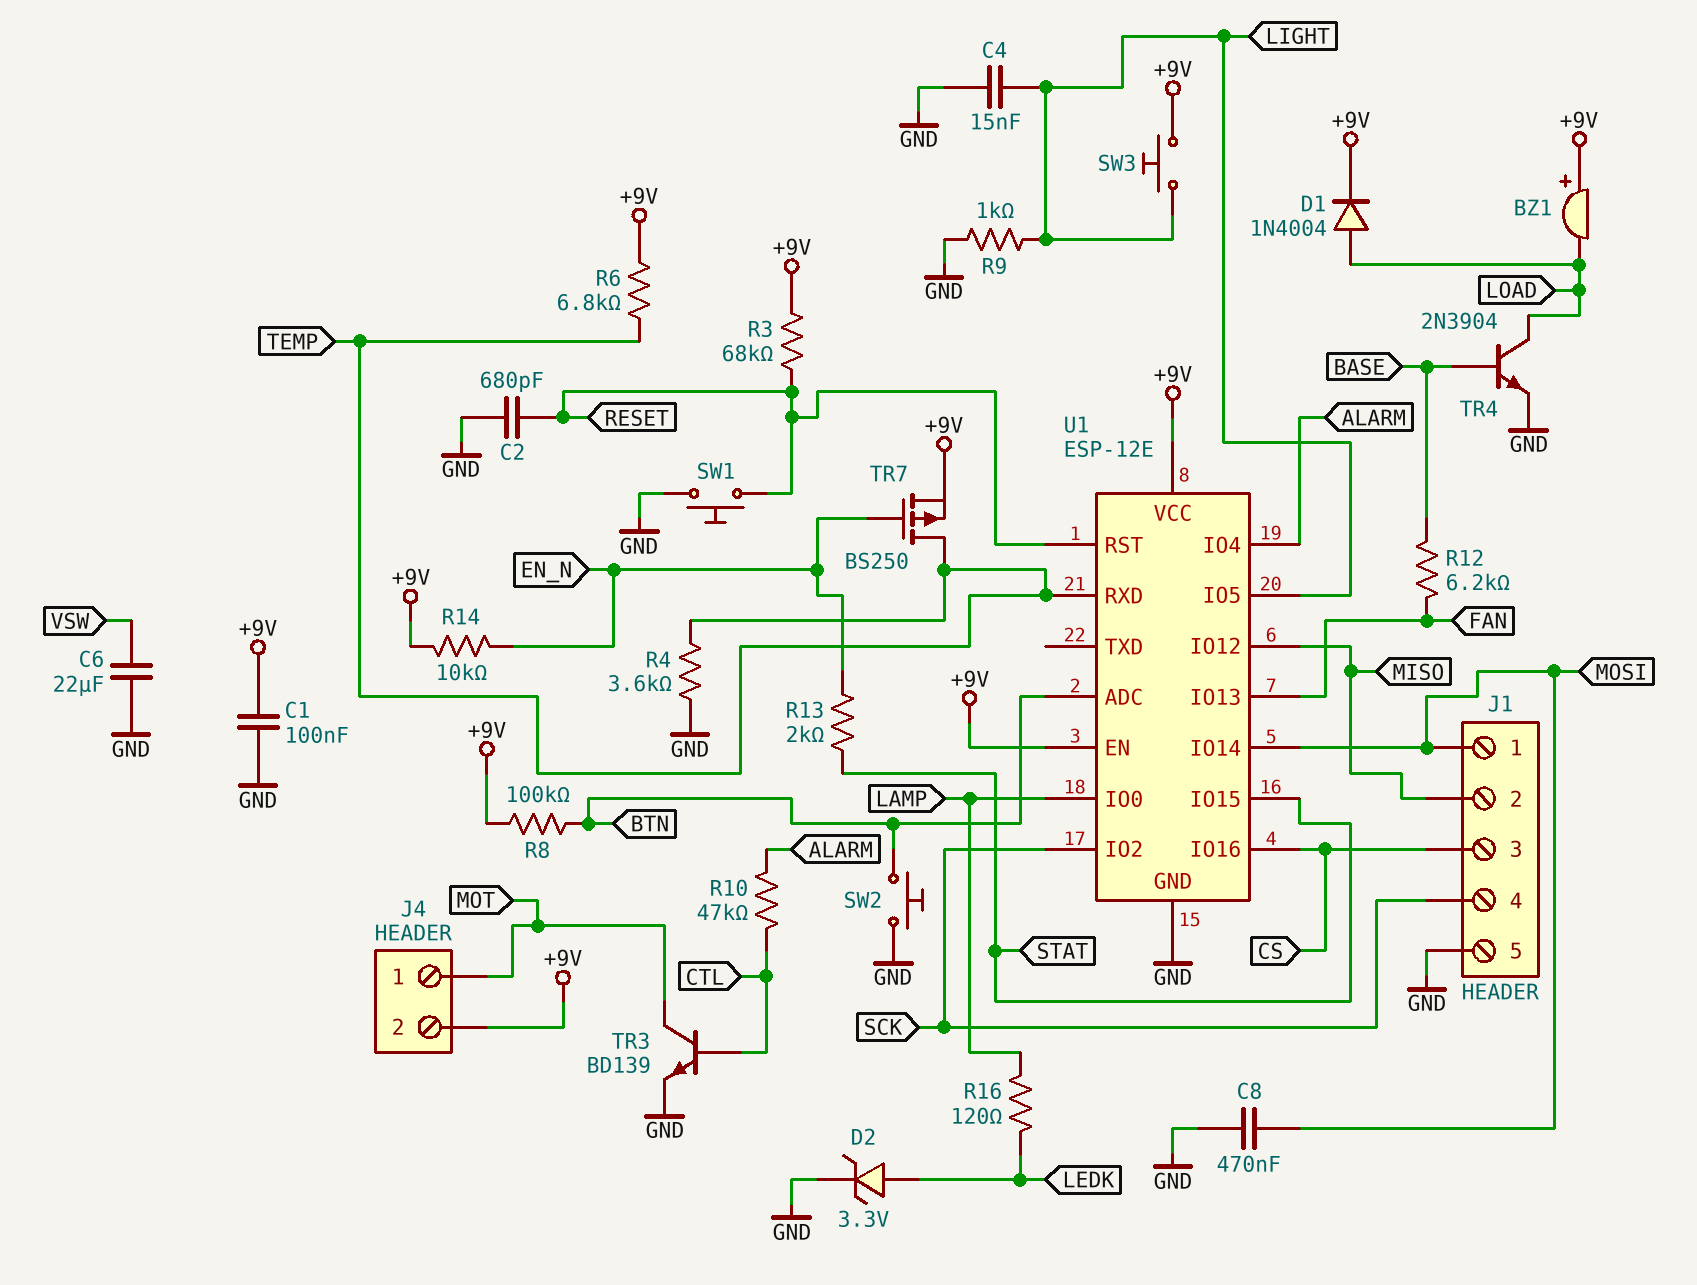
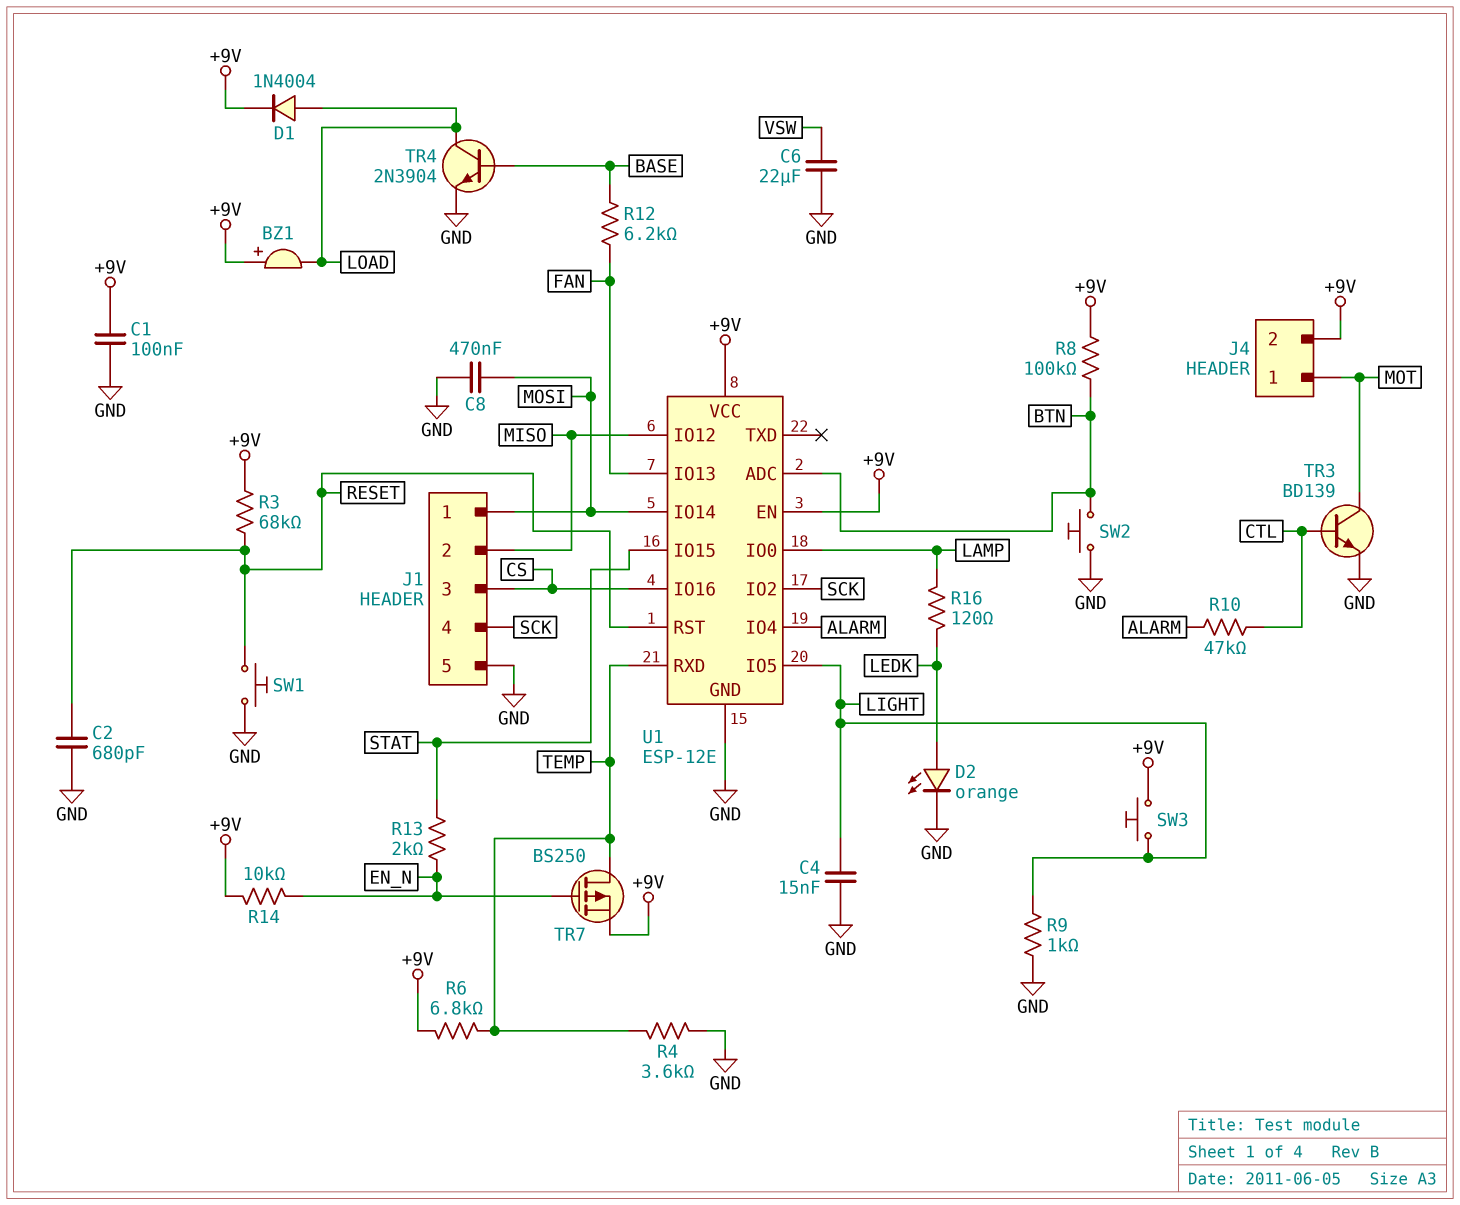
D2: zener 3.3V (A LEDK, K GND) -> LED orange (A LEDK, K GND)

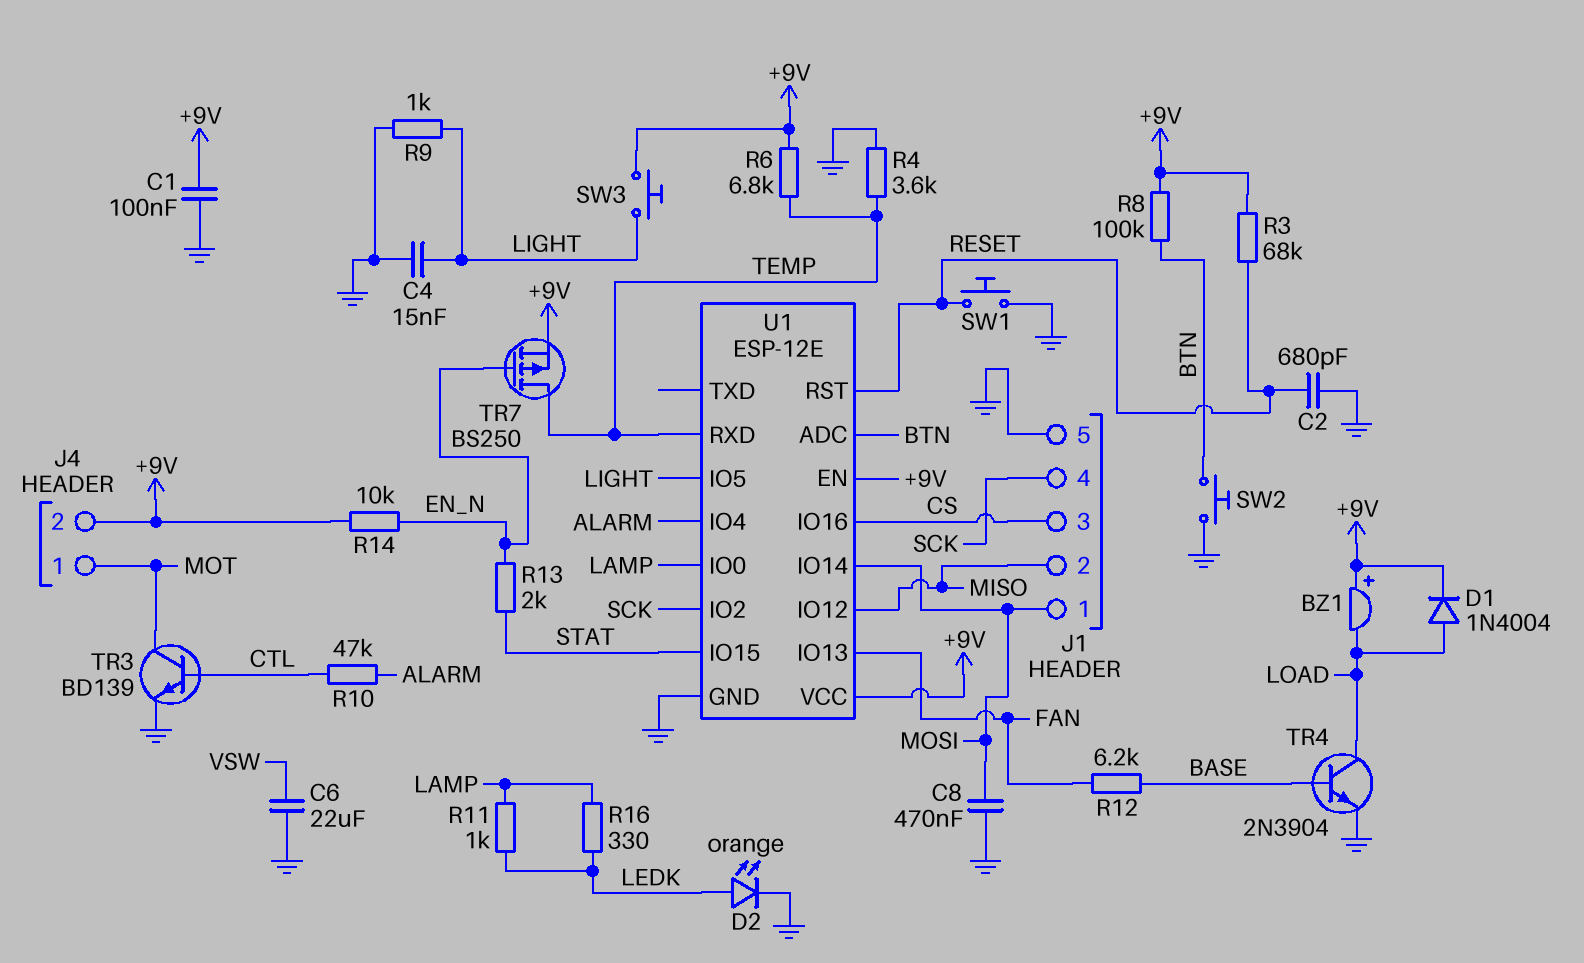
R11: none -> 1k (LAMP, LEDK)
R16: 120 (LAMP, LEDK) -> 330 (LAMP, LEDK)

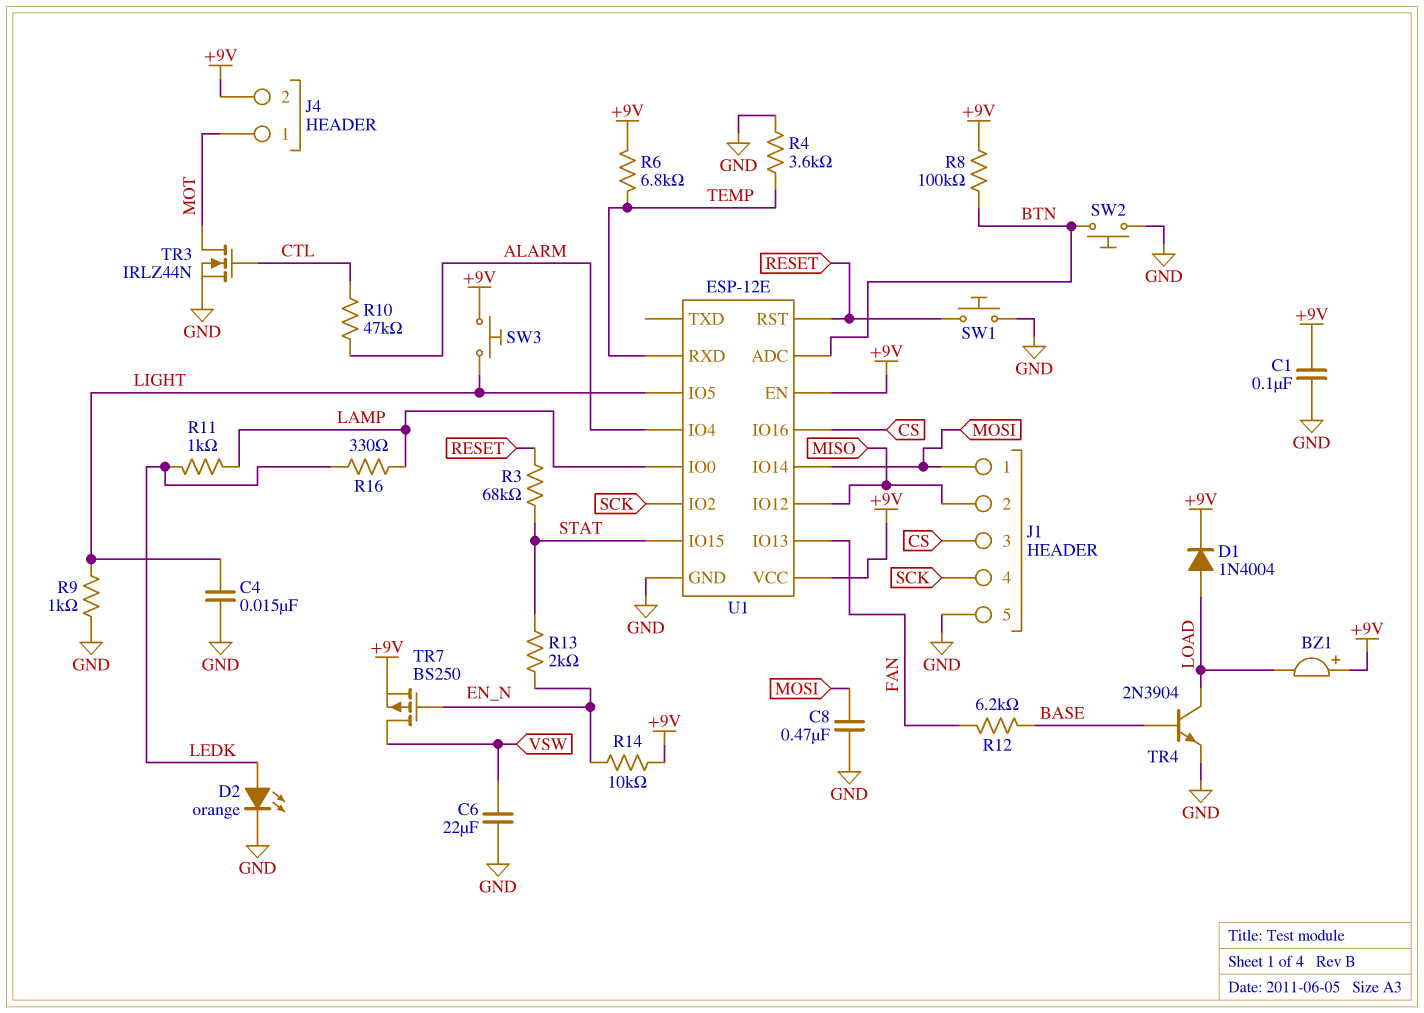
C2: 680pF (GND, RESET) -> none
R3: 68k (+9V, RESET) -> 68k (RESET, STAT)
TR3: NPN BD139 (B CTL, C MOT, E GND) -> NMOS IRLZ44N (G CTL, D MOT, S GND)
TR7: PMOS BS250 (G EN_N, D TEMP, S +9V) -> PMOS BS250 (G EN_N, D VSW, S +9V)

